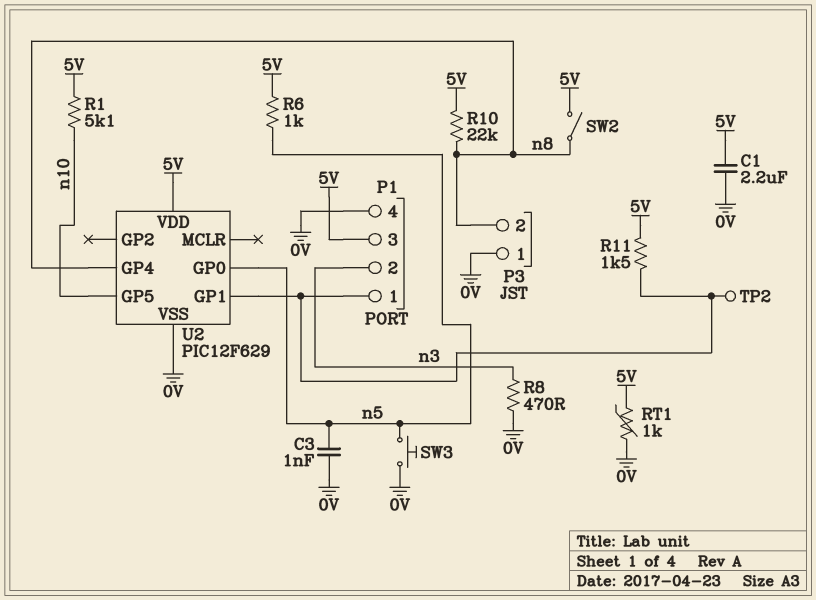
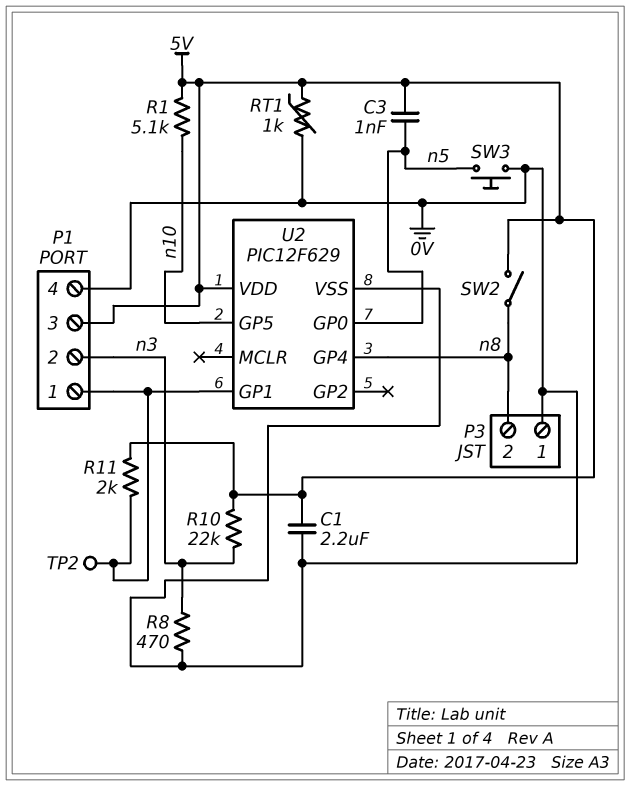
C3: 1nF (0V, n5) -> 1nF (5V, n5)
R6: 1k (5V, n5) -> none
R10: 22k (5V, n8) -> 22k (5V, n3)
R11: 1.5k (5V, P1/1) -> 2k (5V, P1/1)

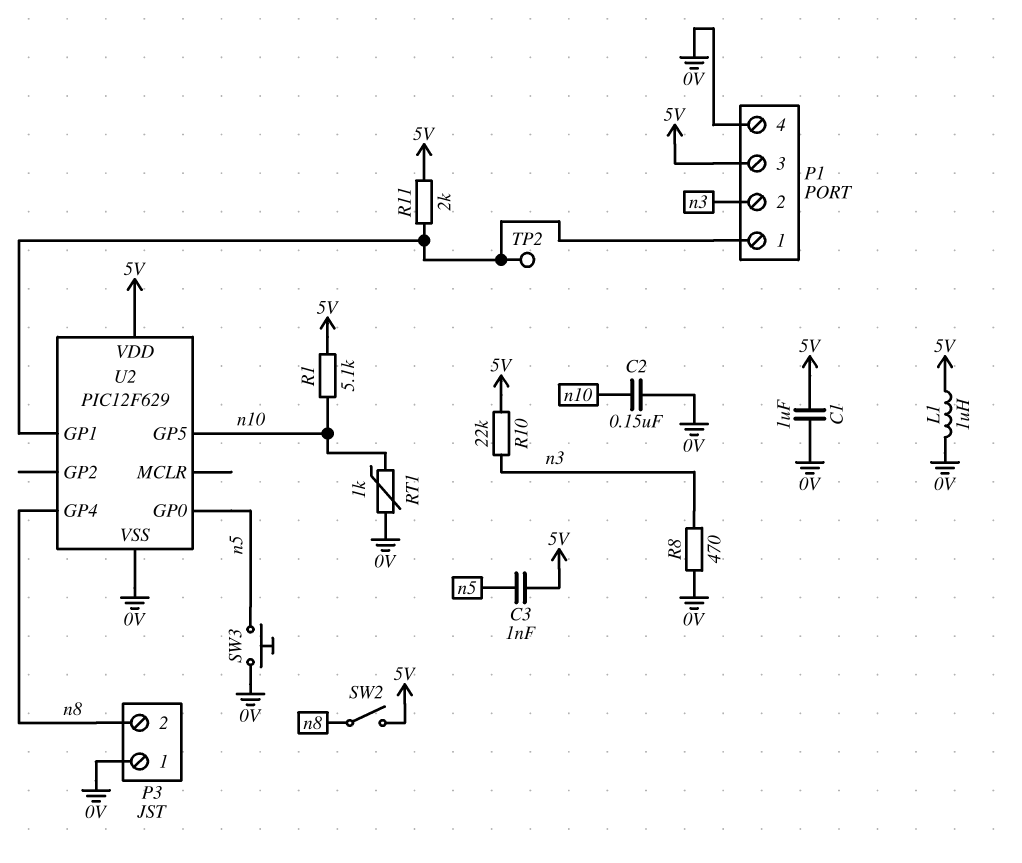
C1: 2.2uF (0V, 5V) -> 1uF (0V, 5V)
C2: none -> 150nF (0V, n10)
L1: none -> 1uH (0V, 5V)
RT1: 1k (0V, 5V) -> 1k (0V, n10)

